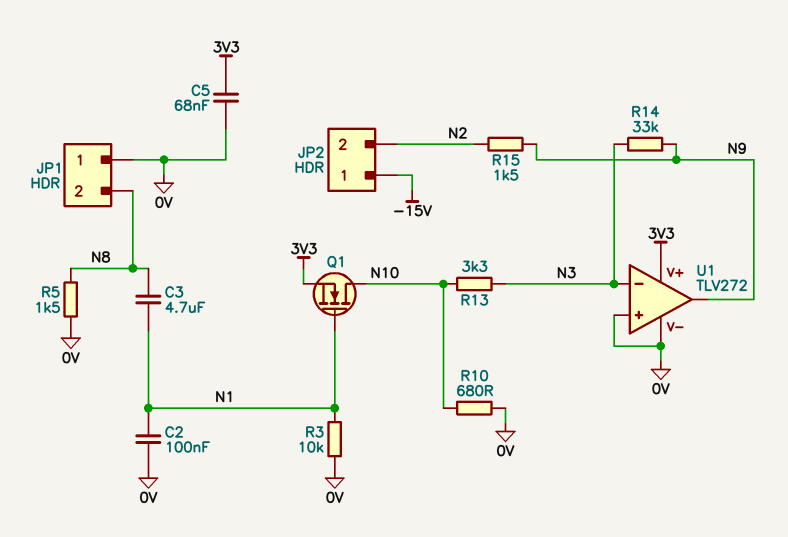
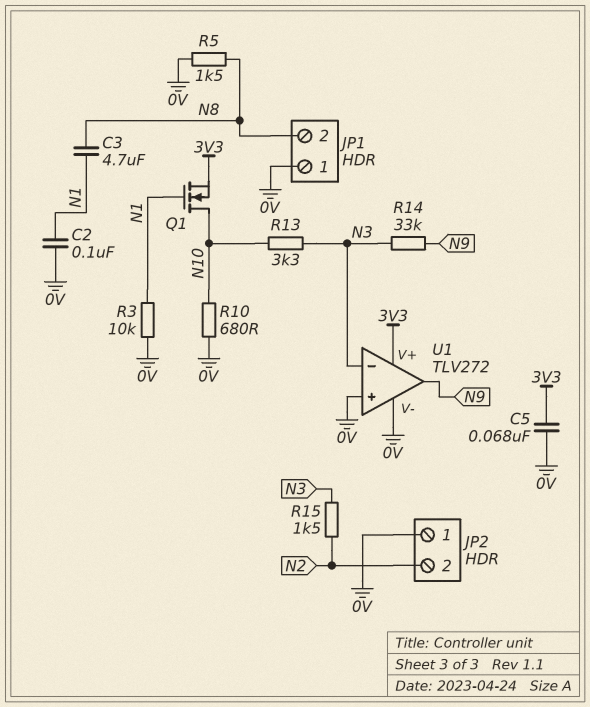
JP2 pin 1: -15V -> 0V
R15: 1.5k (N2, N9) -> 1.5k (N2, N3)

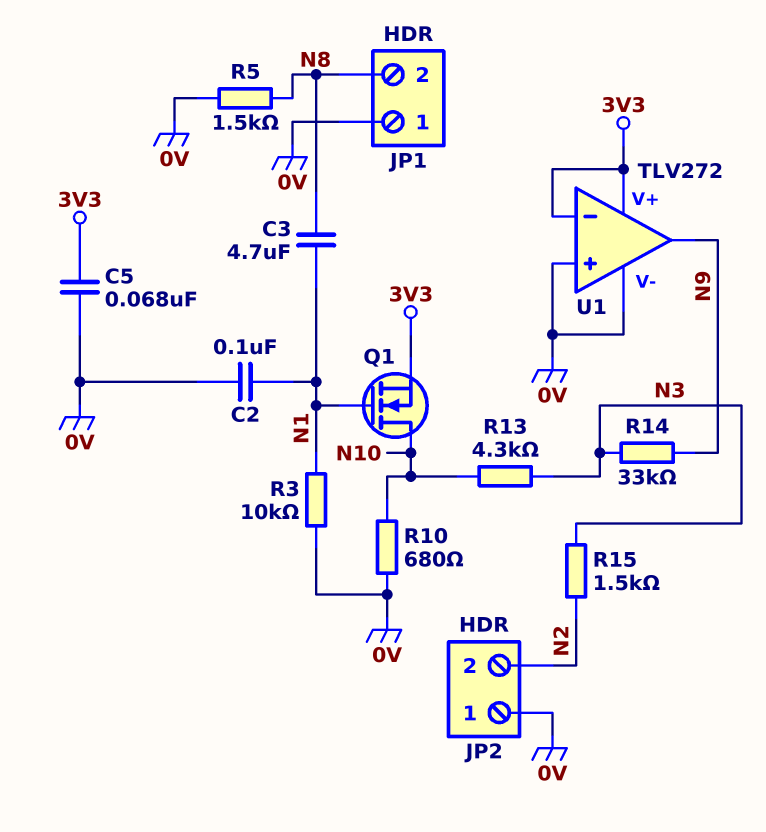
R13: 3.3k (N3, N10) -> 4.3k (N3, N10)
U1 pin in-: N3 -> 3V3

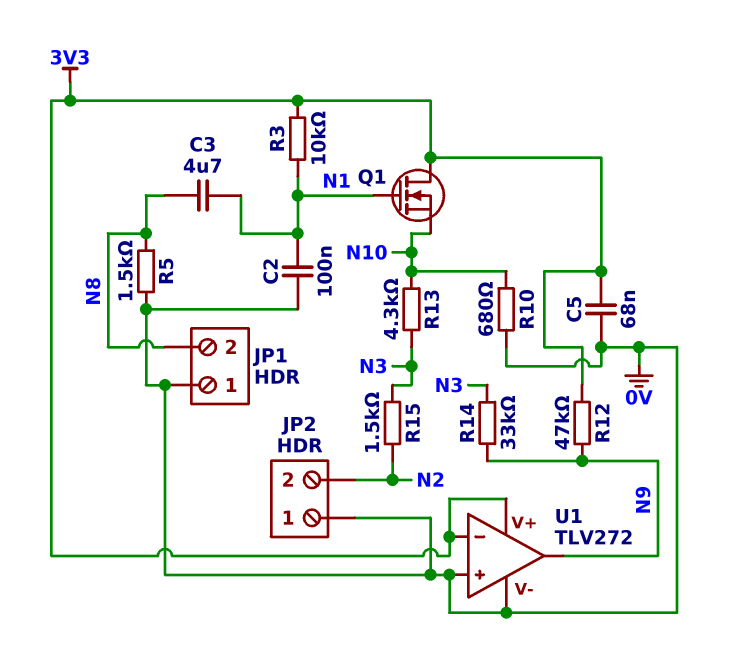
Q1: NMOS (G N1, D N10, S 3V3) -> NMOS (G N1, D 3V3, S N10)
R3: 10k (0V, N1) -> 10k (3V3, N1)
R12: none -> 47k (3V3, N9)

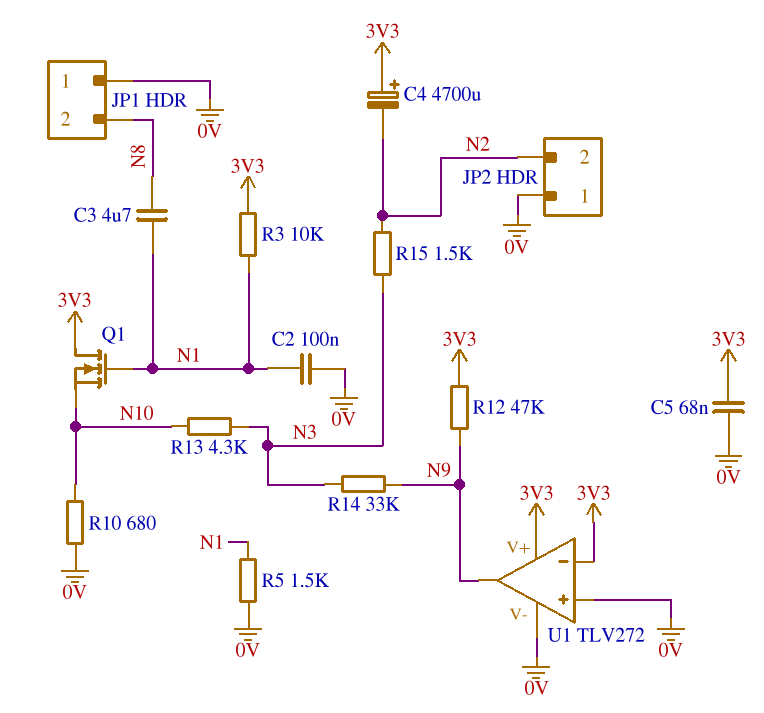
C4: none -> 4700uF (plus 3V3, minus N2)
R5: 1.5k (0V, N8) -> 1.5k (0V, N1)

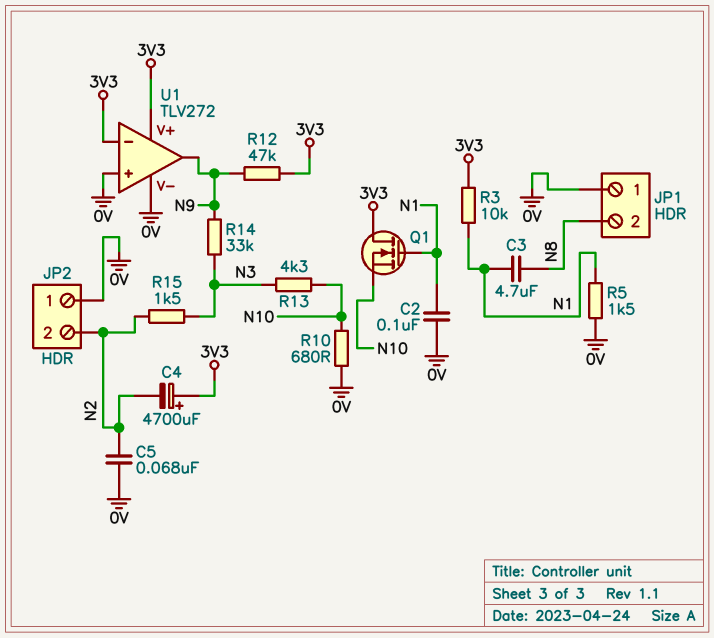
C5: 68nF (0V, 3V3) -> 68nF (0V, N2)

